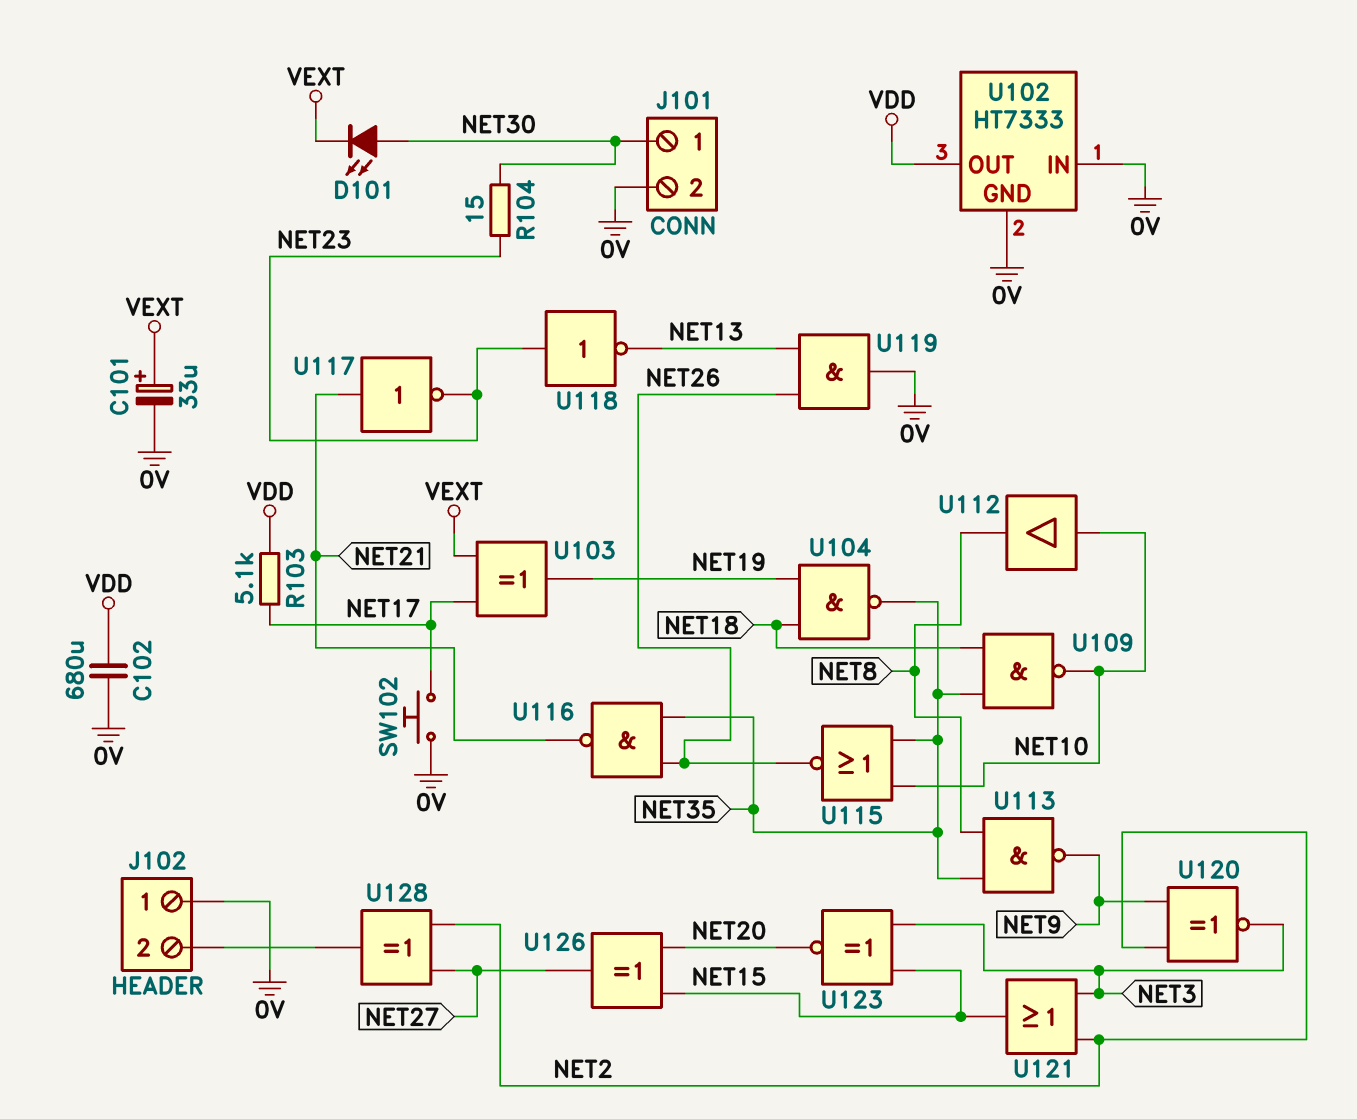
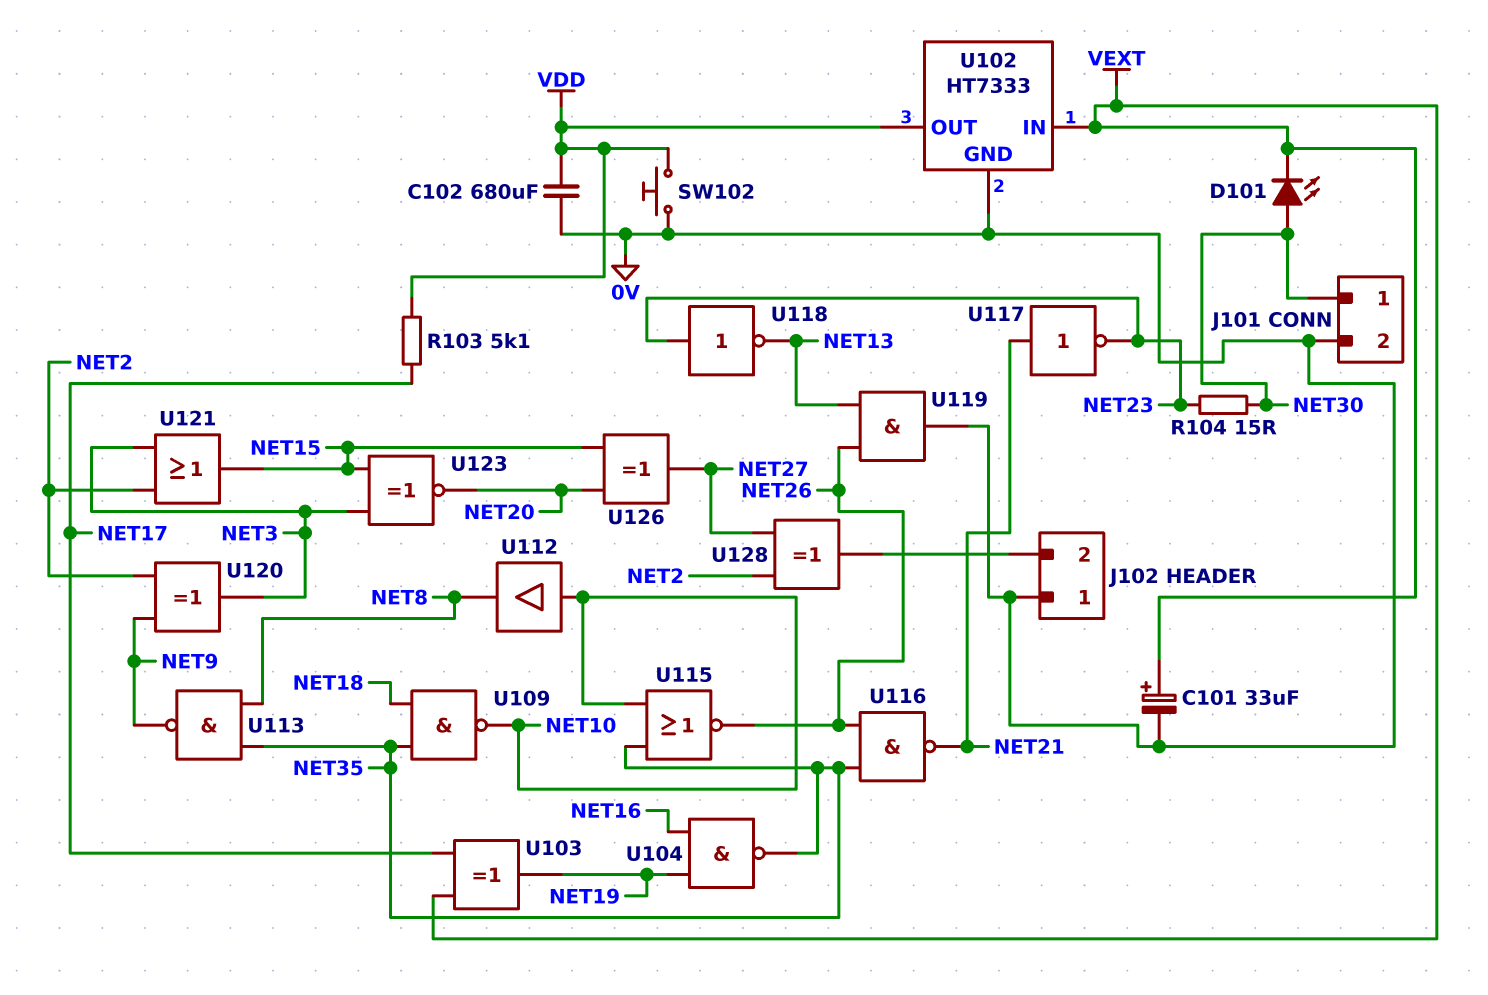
SW102: button (0V, NET17) -> button (0V, VDD)
U102 pin IN: 0V -> VEXT
U104: NAND (in NET18, in NET19, out NET35) -> NAND (in NET16, in NET19, out NET35)
U120: XNOR (in NET2, in NET9, out NET3) -> XOR (in NET2, in NET9, out NET3)

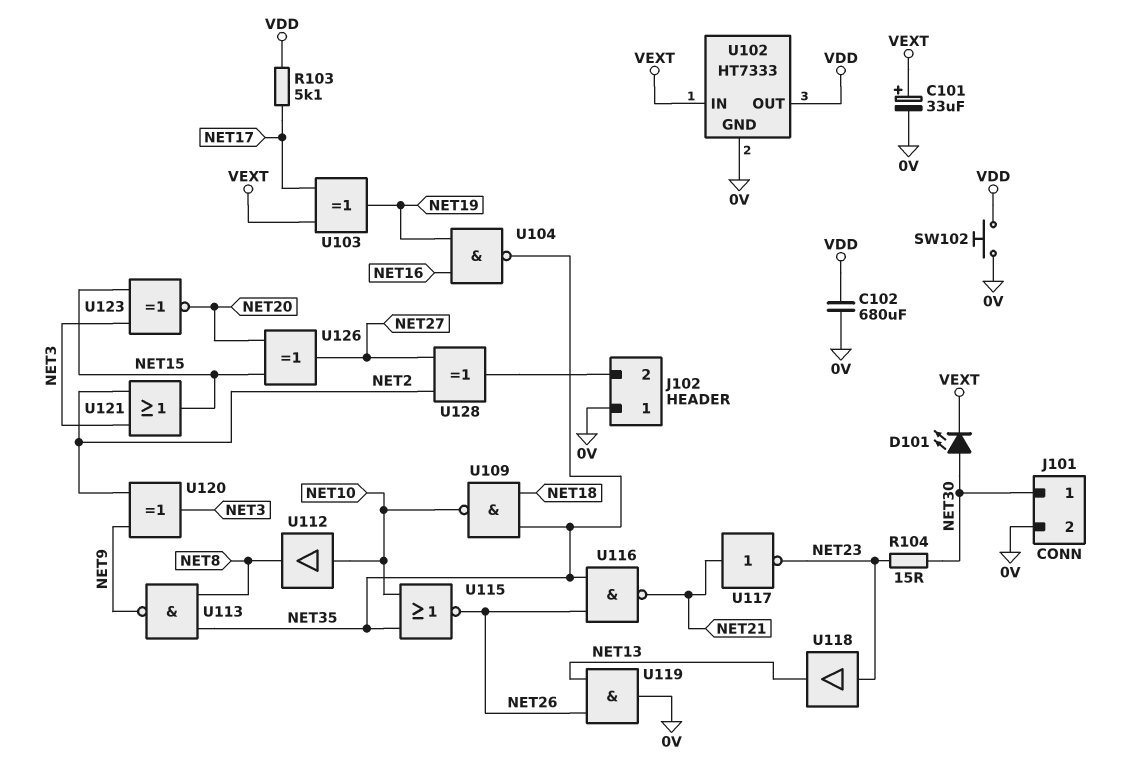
U118: NOT (in NET23, out NET13) -> buffer (in NET23, out NET13)

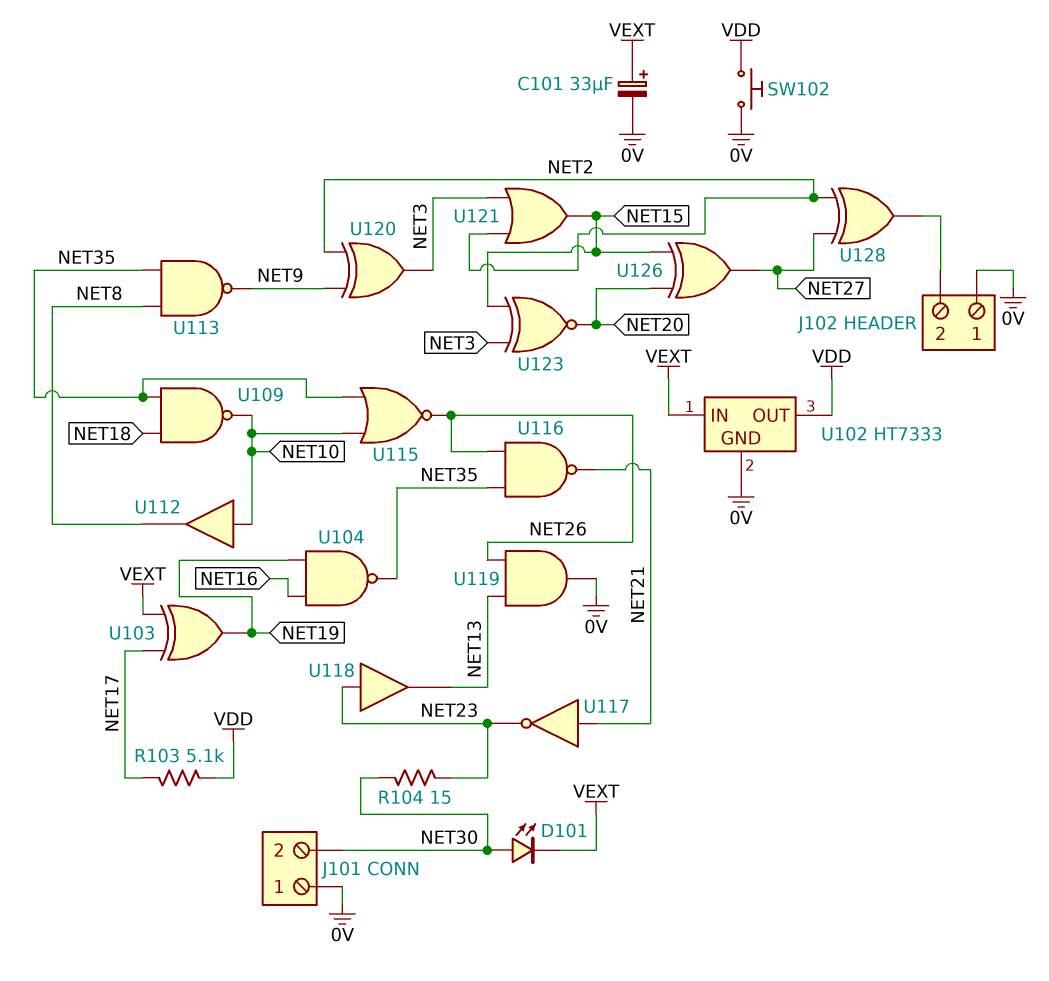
C102: 680uF (0V, VDD) -> none
J101 pin 1: NET30 -> 0V
J101 pin 2: 0V -> NET30

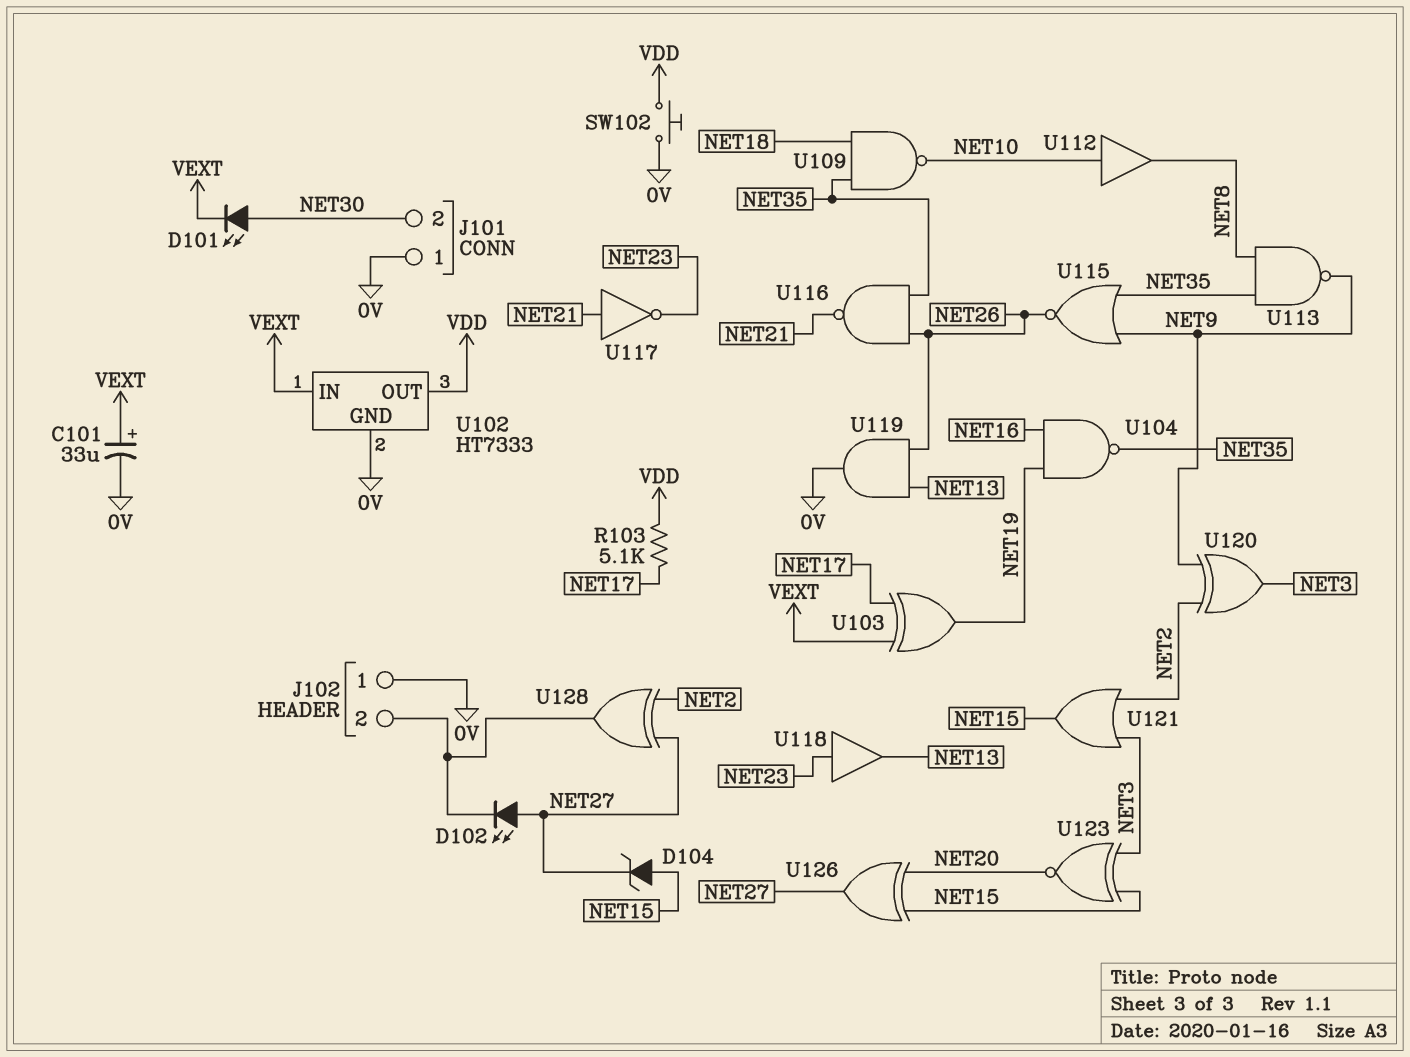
D102: none -> LED (A NET27, K J102/2)
D104: none -> zener (A NET15, K NET27)
R104: 15 (NET23, NET30) -> none
U115: NOR (in NET10, in NET35, out NET26) -> NOR (in NET9, in NET35, out NET26)

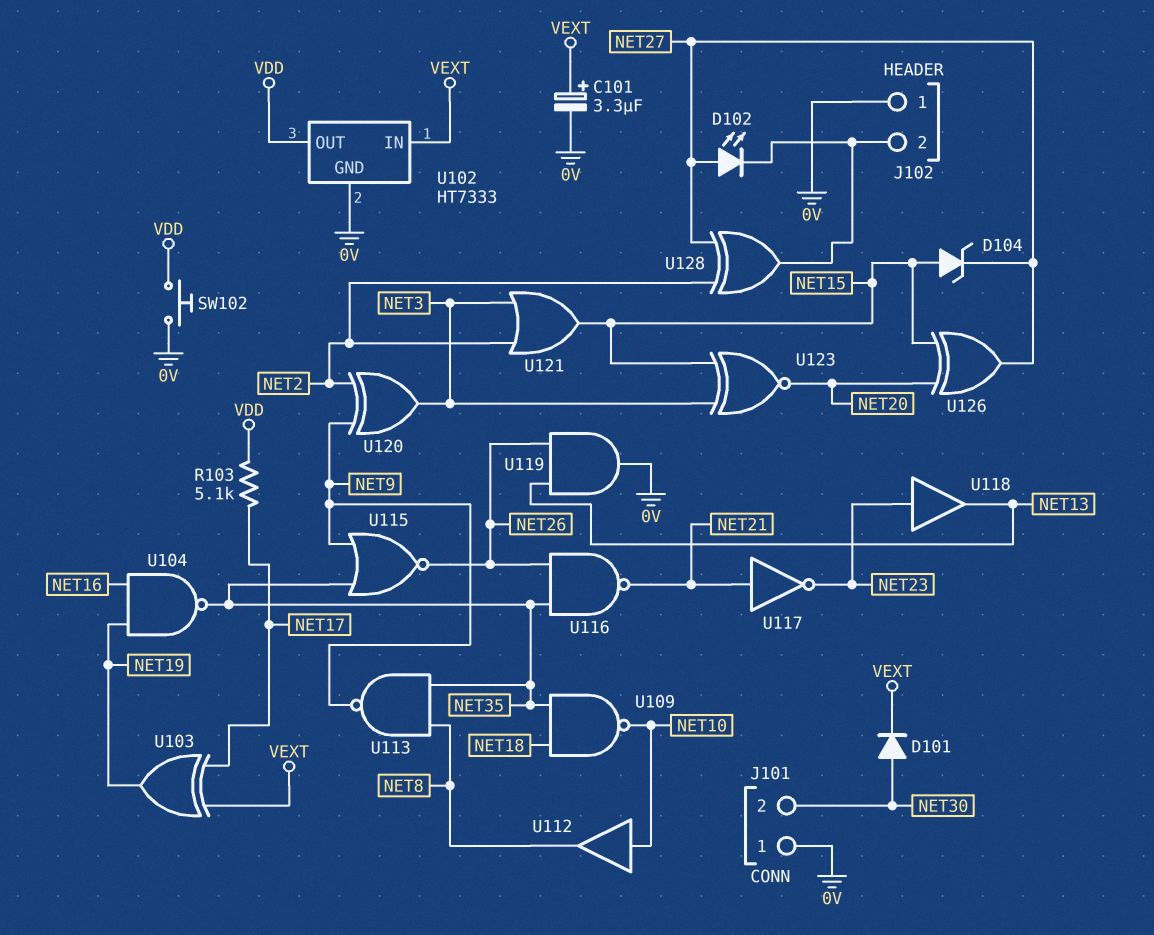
C101: 33uF (plus VEXT, minus 0V) -> 3.3uF (plus VEXT, minus 0V)
D101: LED (A NET30, K VEXT) -> diode (A NET30, K VEXT)

